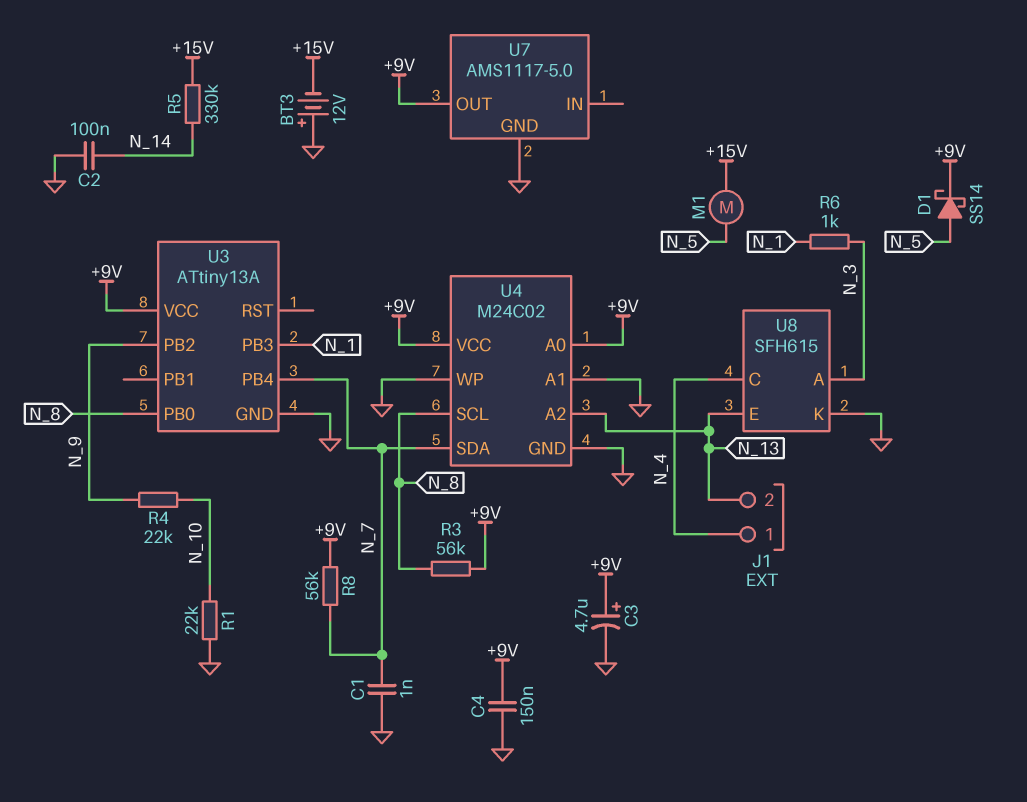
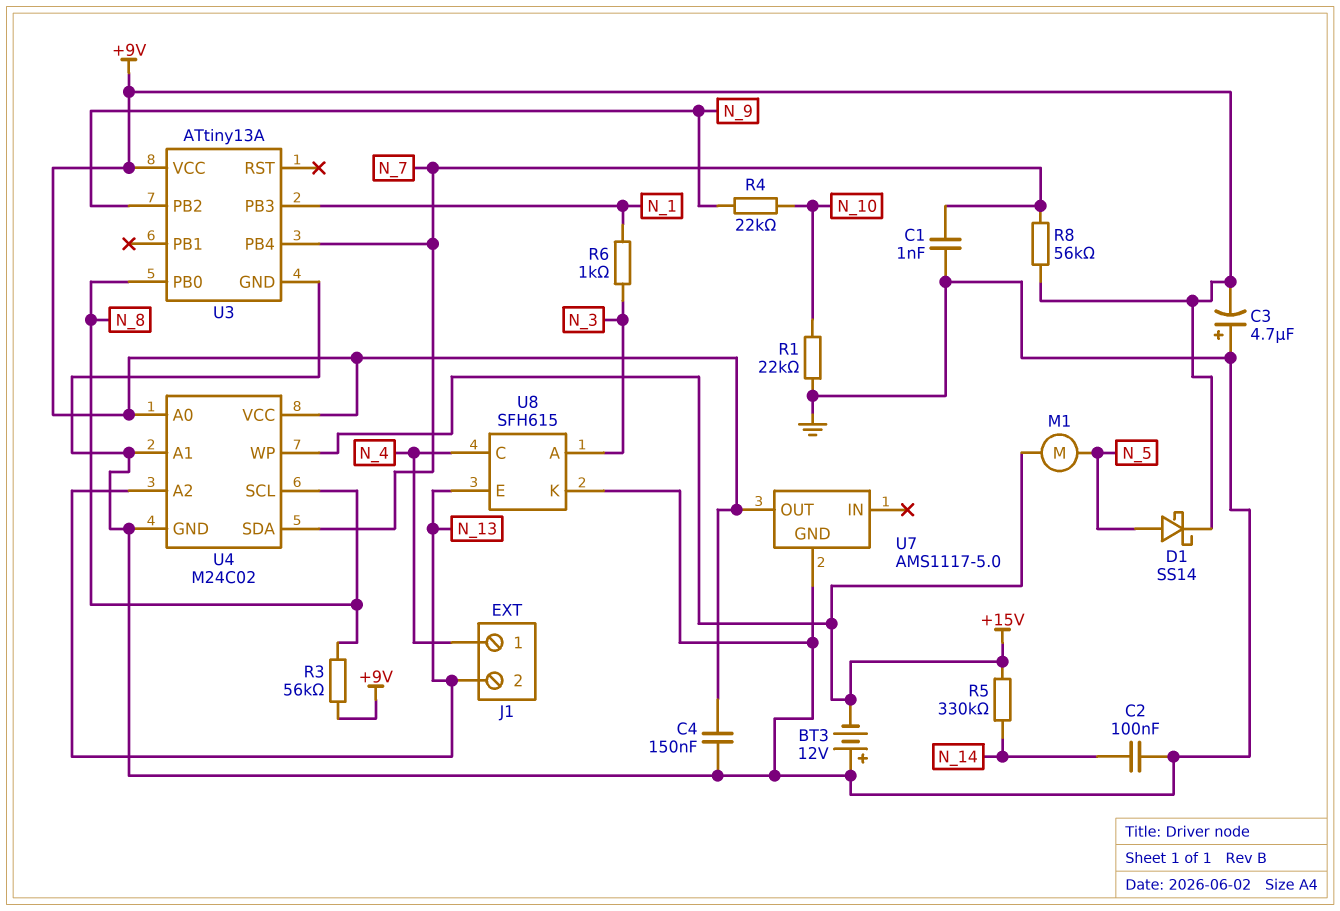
C3: 4.7uF (plus +9V, minus GND) -> 4.7uF (plus GND, minus +9V)
U4 pin WP: GND -> +15V

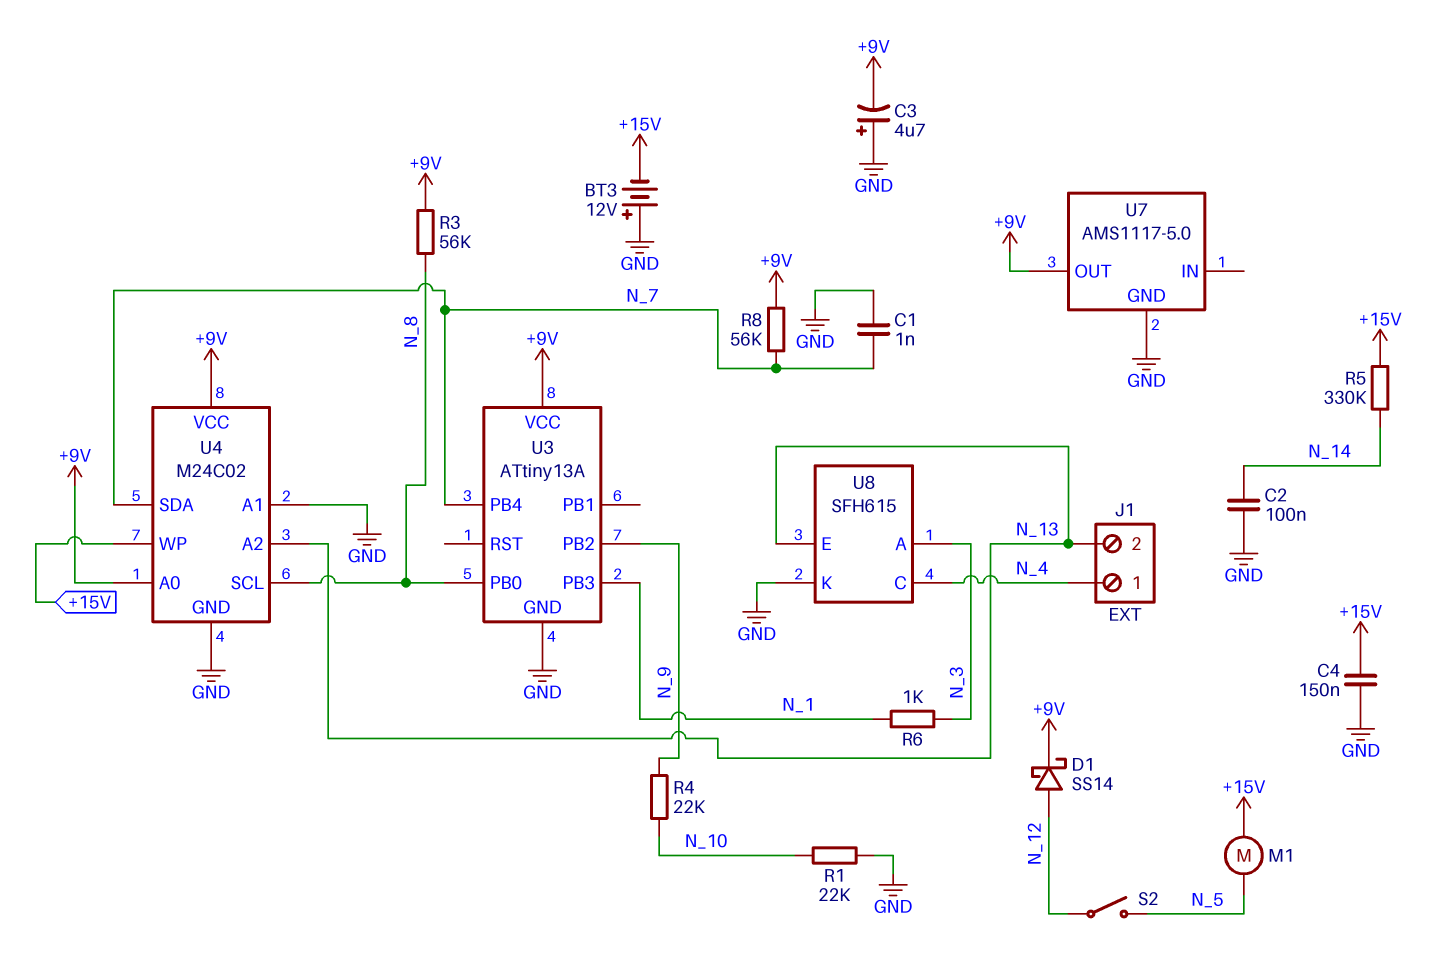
C4: 150nF (+9V, GND) -> 150nF (+15V, GND)
D1: schottky SS14 (A N_5, K +9V) -> schottky SS14 (A N_12, K +9V)
S2: none -> switch (N_5, N_12)

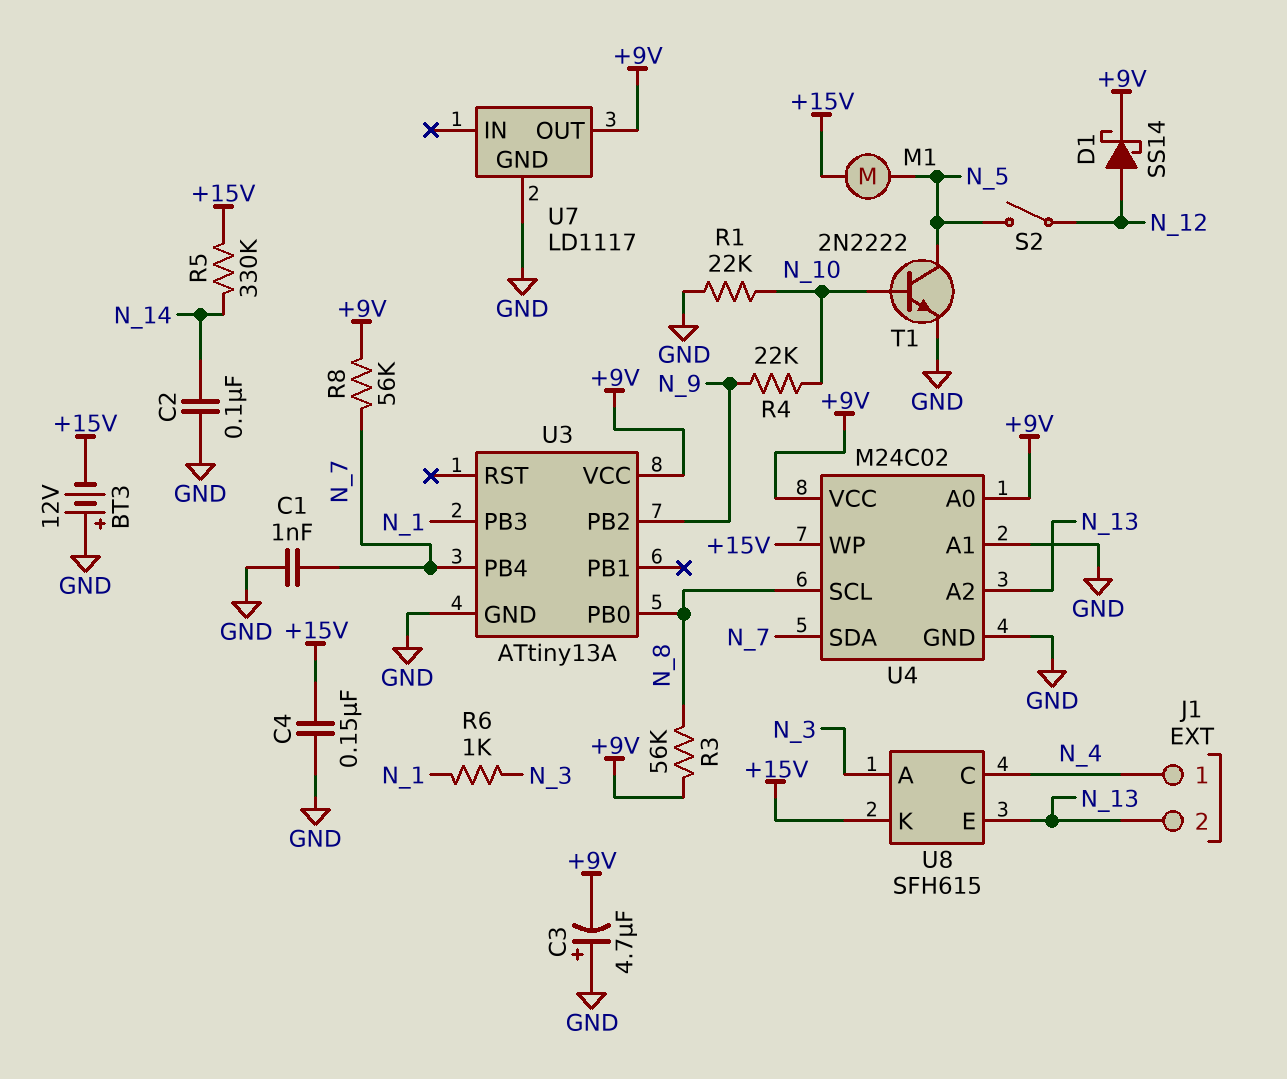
T1: none -> NPN 2N2222 (B N_10, C N_5, E GND)
U7: AMS1117-5.0 -> LD1117
U8 pin K: GND -> +15V

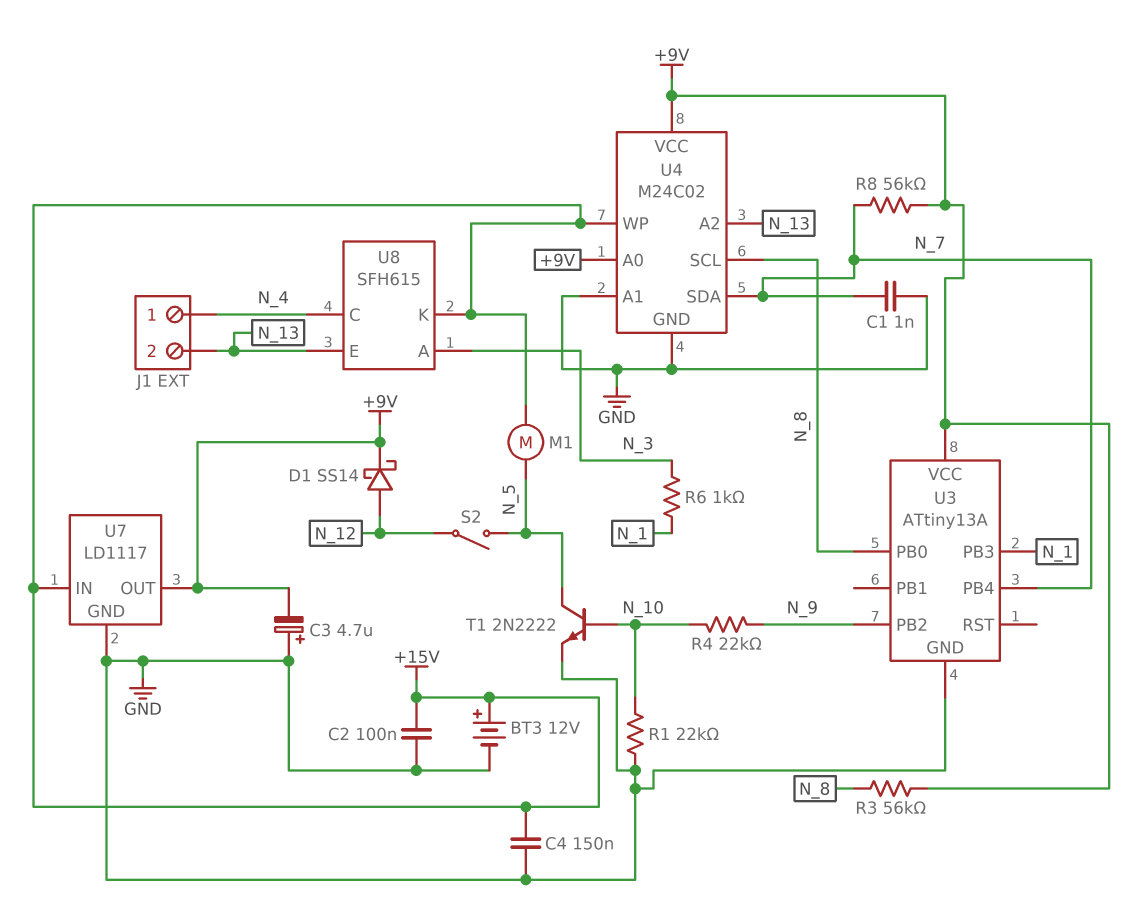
BT3: 12V (plus GND, minus +15V) -> 12V (plus +15V, minus GND)
C2: 100nF (GND, N_14) -> 100nF (+15V, GND)
R5: 330k (+15V, N_14) -> none
U7 pin IN: none -> +15V

